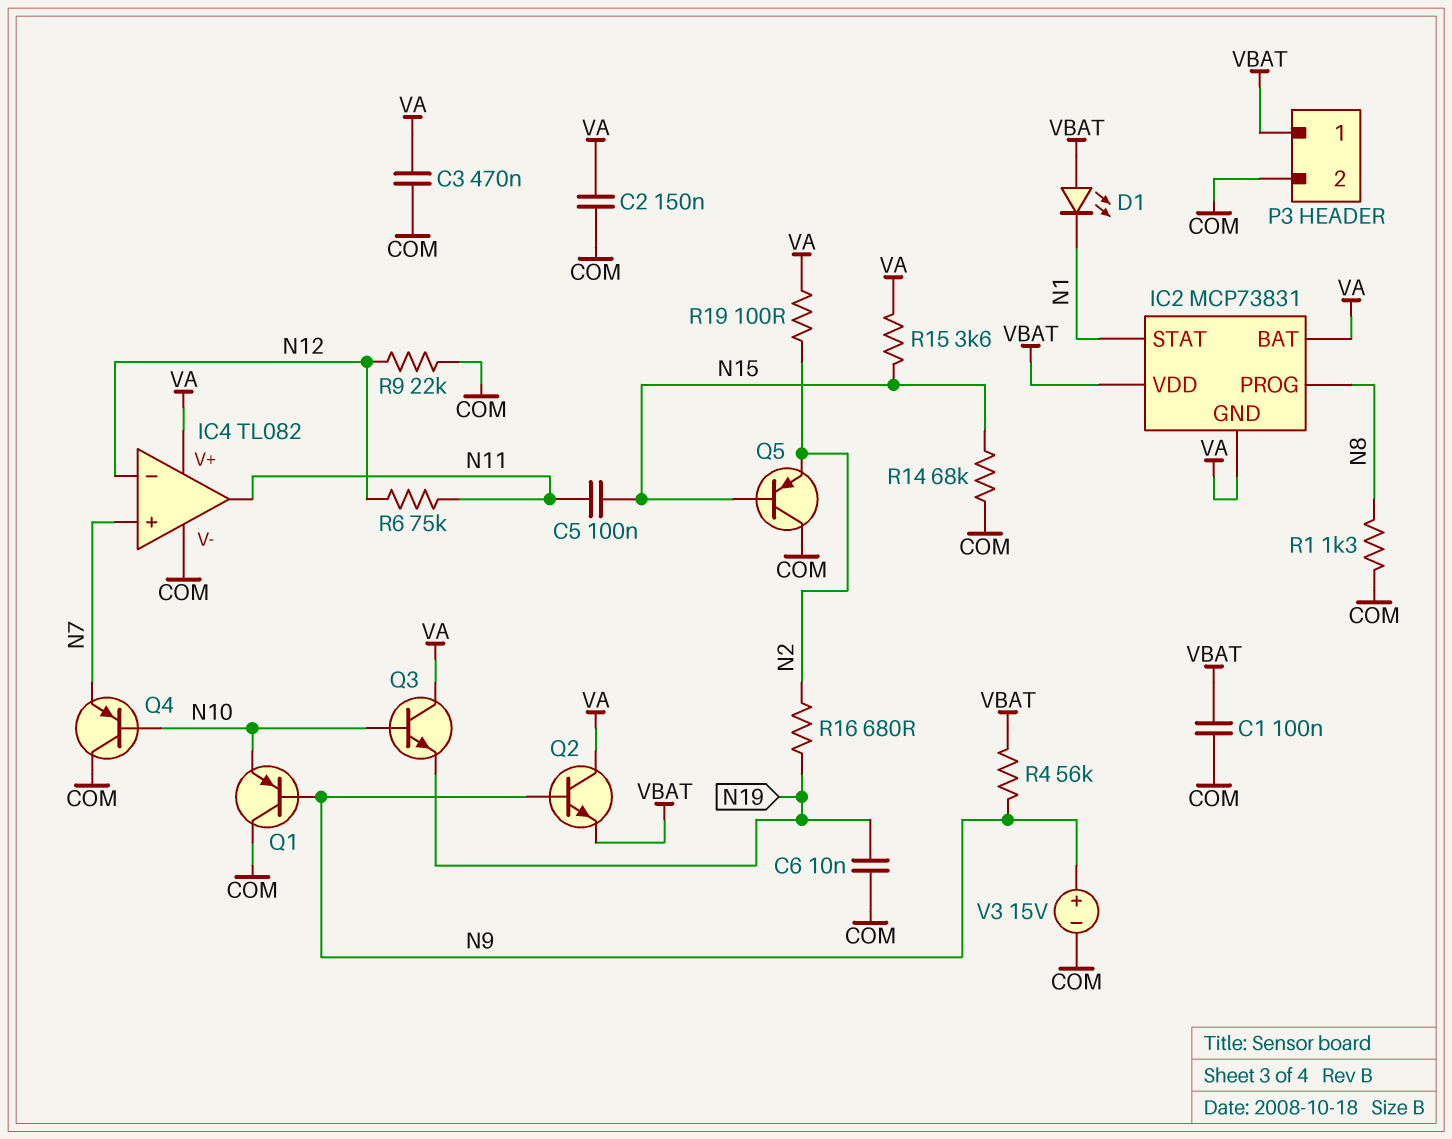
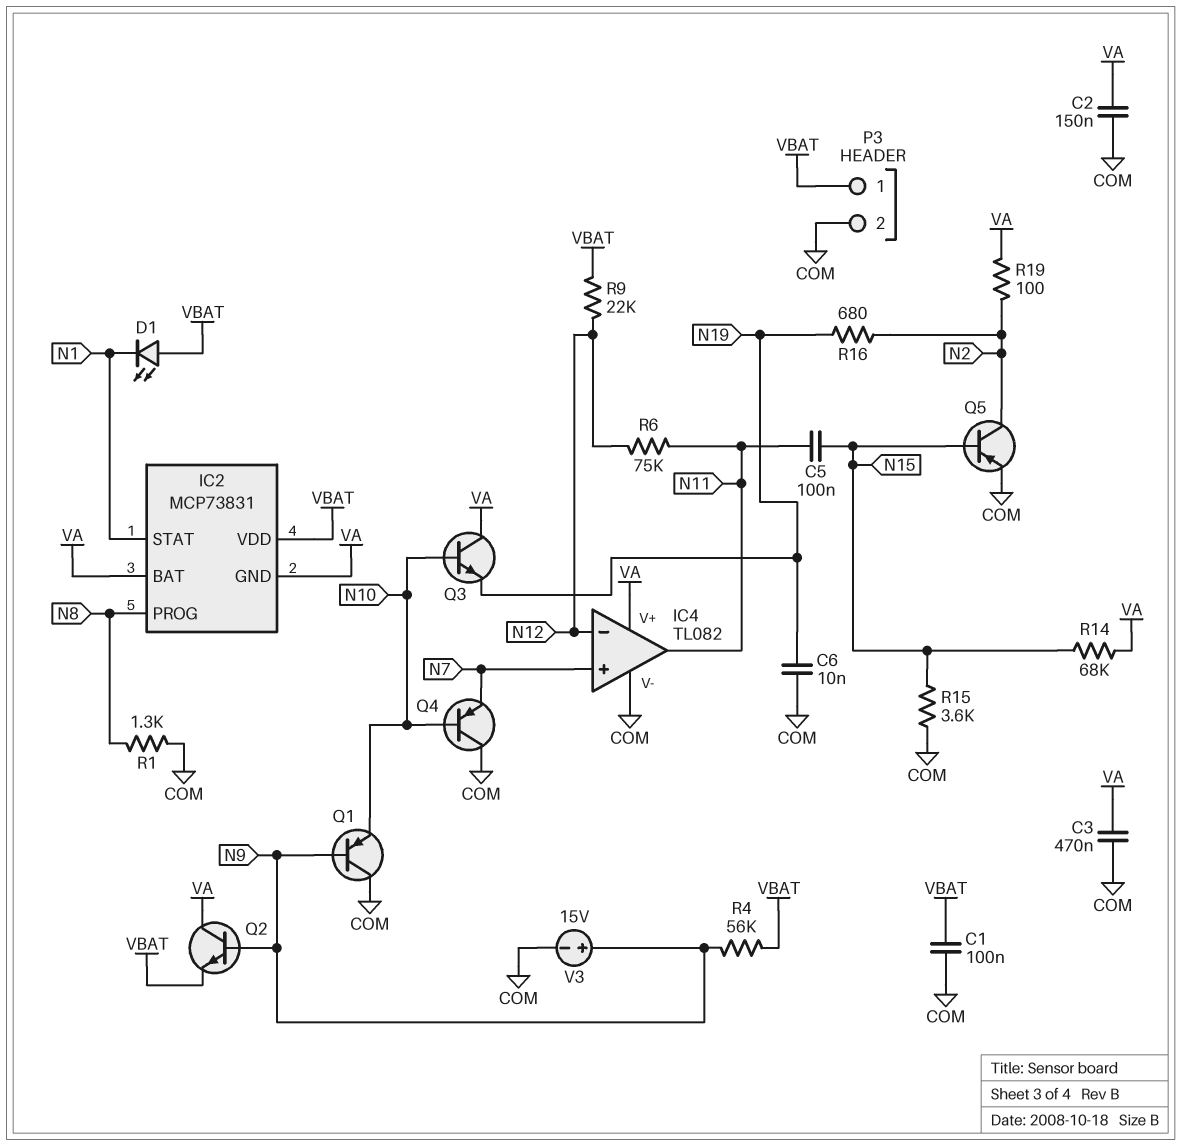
Q5: PNP (B N15, C COM, E N2) -> PNP (B N15, C N2, E COM)
R9: 22k (COM, N12) -> 22k (N12, VBAT)
R14: 68k (COM, N15) -> 68k (N15, VA)
R15: 3.6k (N15, VA) -> 3.6k (COM, N15)

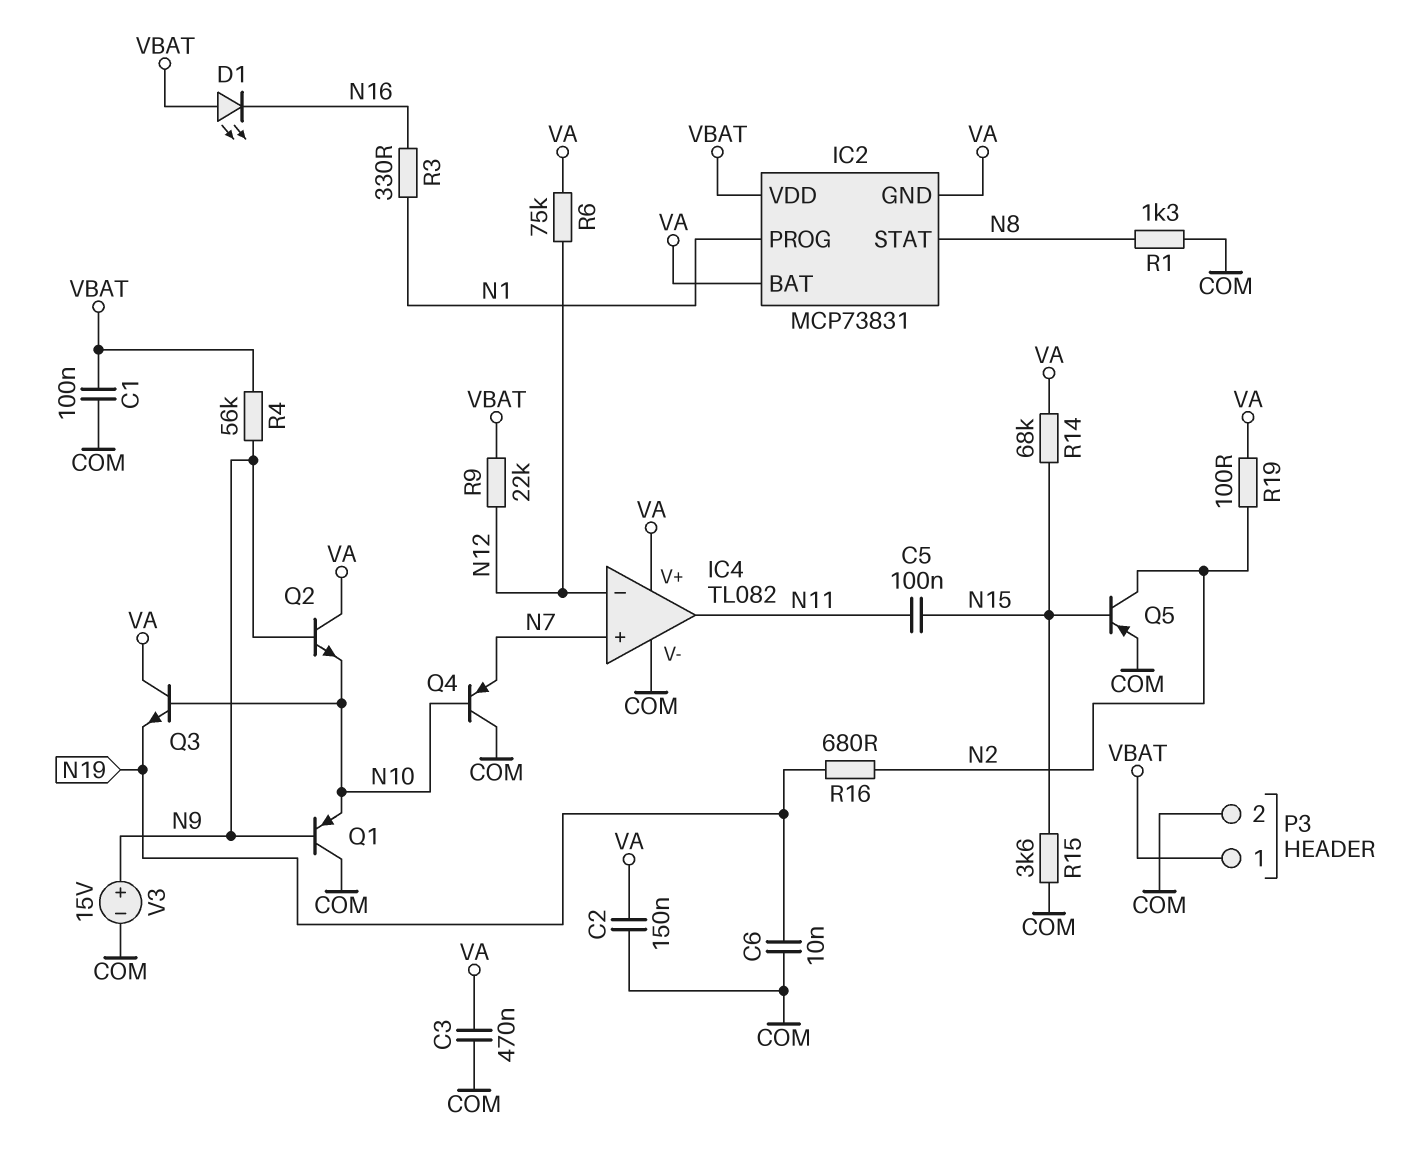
D1: LED (A VBAT, K N1) -> LED (A VBAT, K N16)
IC2 pin PROG: N8 -> N1
IC2 pin STAT: N1 -> N8
Q2: NPN (B N9, C VA, E VBAT) -> NPN (B N9, C VA, E N10)
R3: none -> 330 (N1, N16)
R6: 75k (N11, N12) -> 75k (N12, VA)

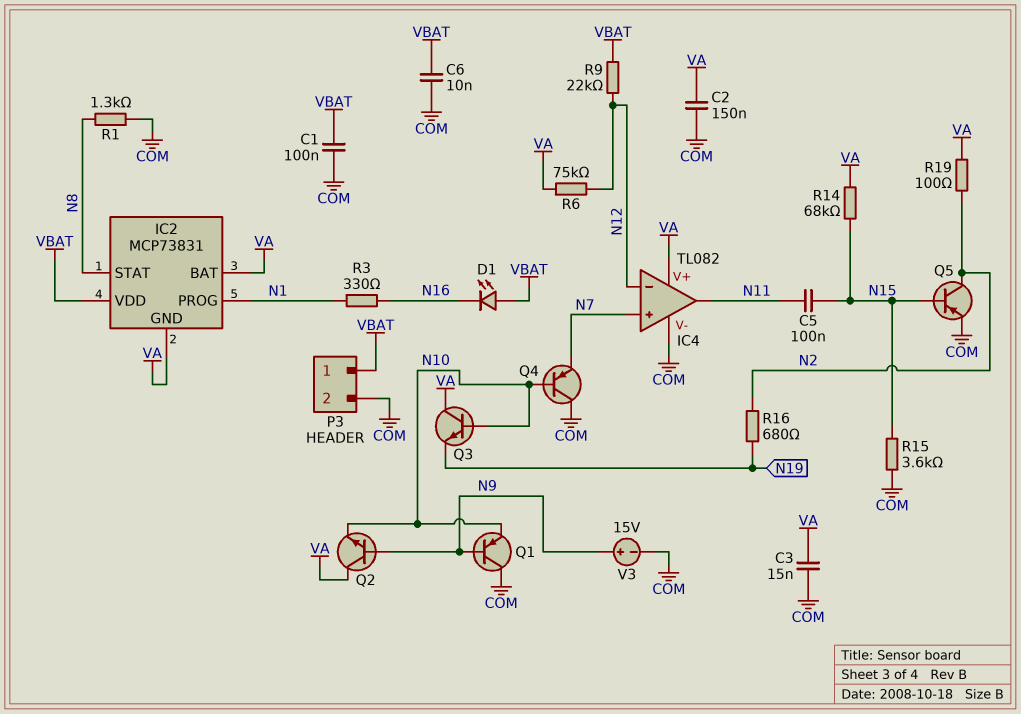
C3: 470nF (COM, VA) -> 15nF (COM, VA)
C6: 10nF (COM, N19) -> 10nF (COM, VBAT)
R4: 56k (N9, VBAT) -> none

